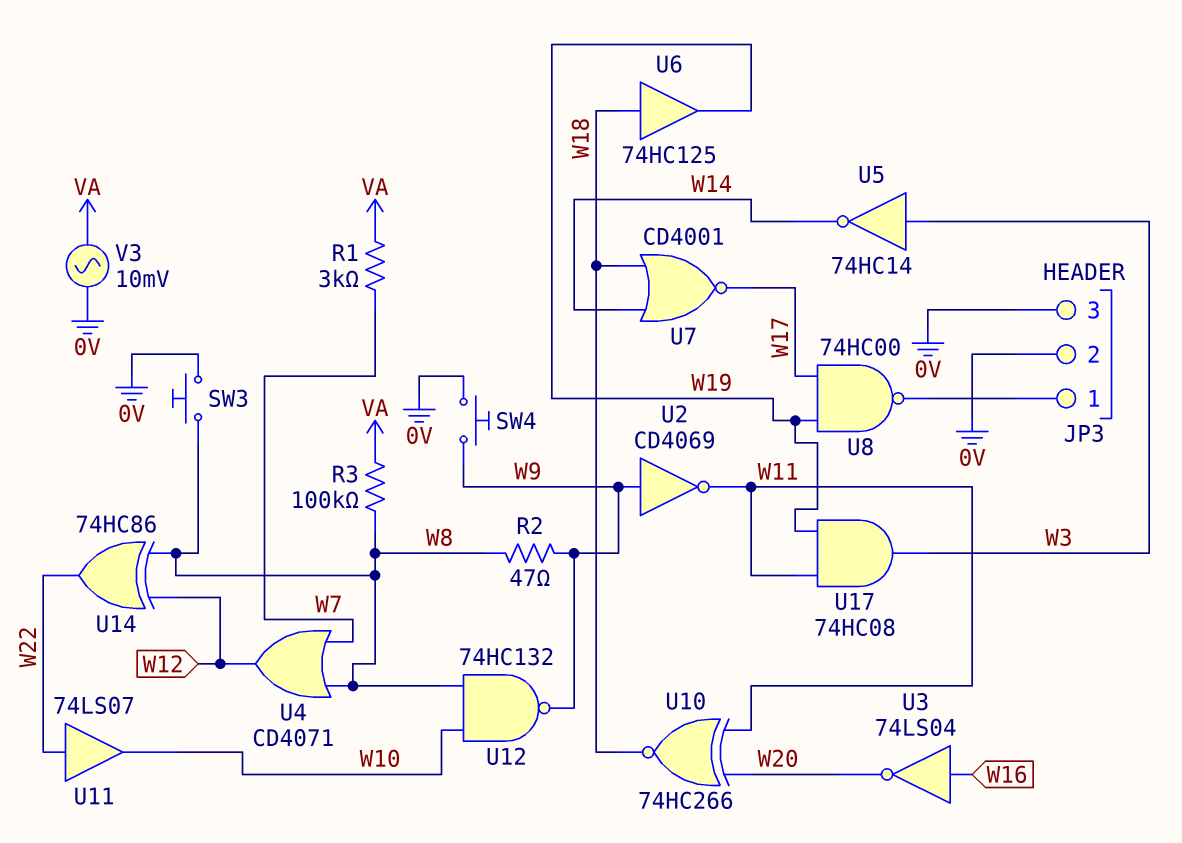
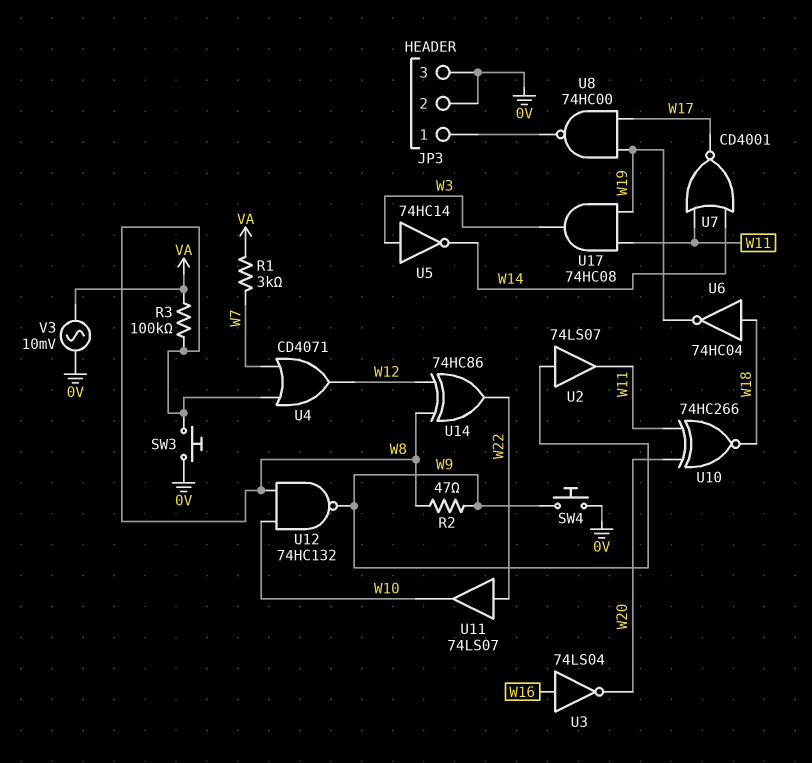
U2: NOT CD4069 (in W9, out W11) -> buffer 74LS07 (in W9, out W11)
U6: buffer 74HC125 (in W18, out W19) -> NOT 74HC04 (in W18, out W19)
U7: NOR CD4001 (in W14, in W18, out W17) -> NOR CD4001 (in W11, in W14, out W17)

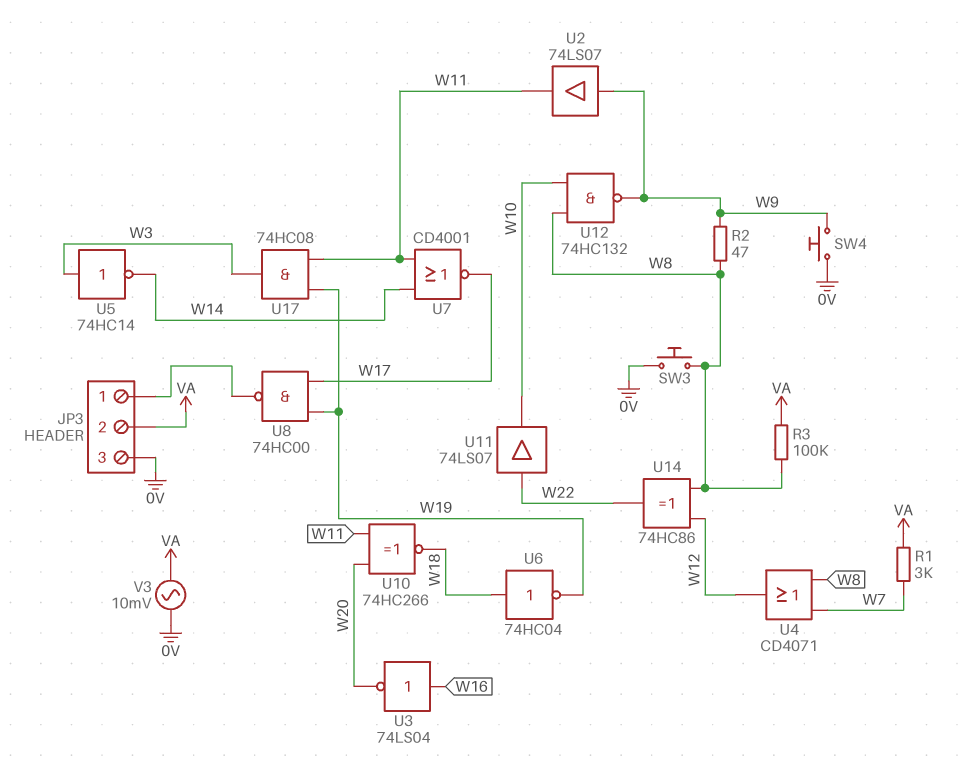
JP3 pin 2: 0V -> VA

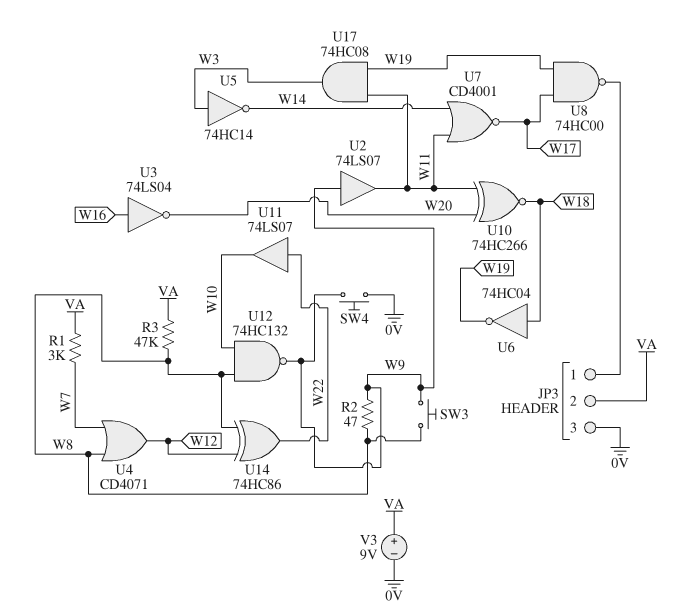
R3: 100k (VA, W8) -> 47k (VA, W8)
SW3: button (0V, W8) -> button (W8, W9)
V3: AC 10mV (0V, VA) -> 9V (plus VA, minus 0V)

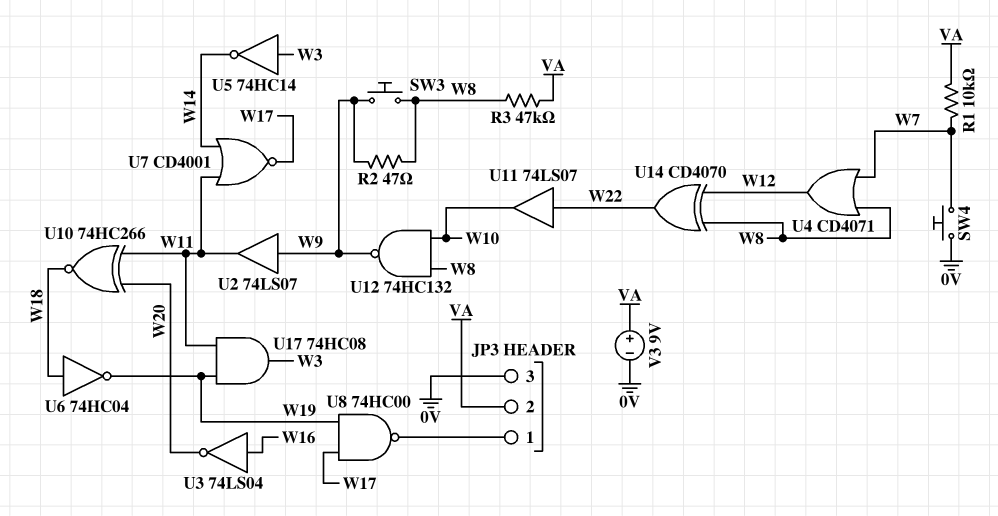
R1: 3k (VA, W7) -> 10k (VA, W7)
SW4: button (0V, W9) -> button (0V, W7)
U14: XOR 74HC86 (in W8, in W12, out W22) -> XOR CD4070 (in W8, in W12, out W22)

